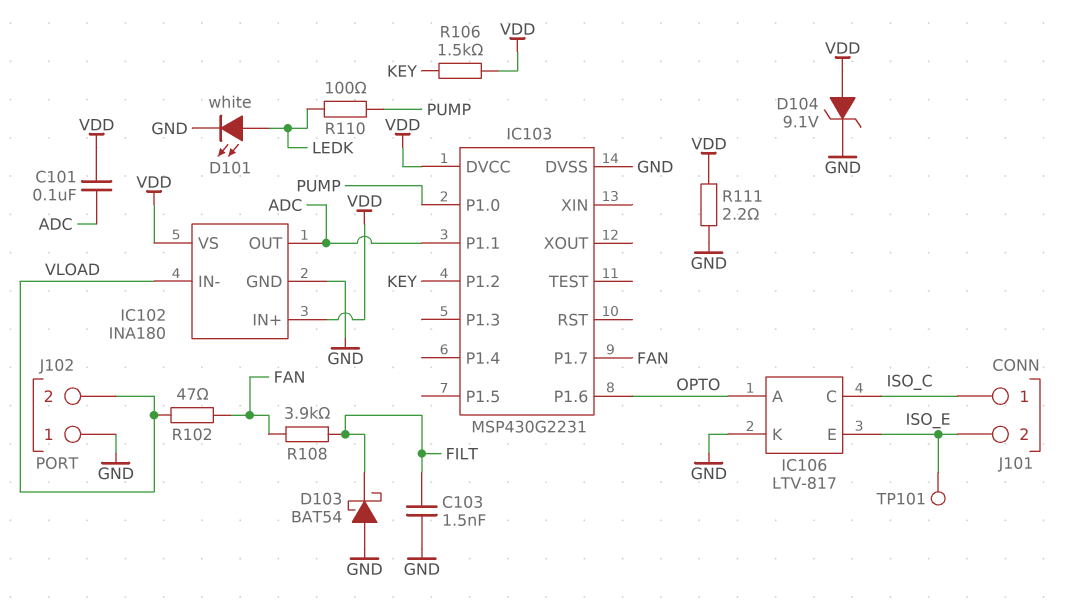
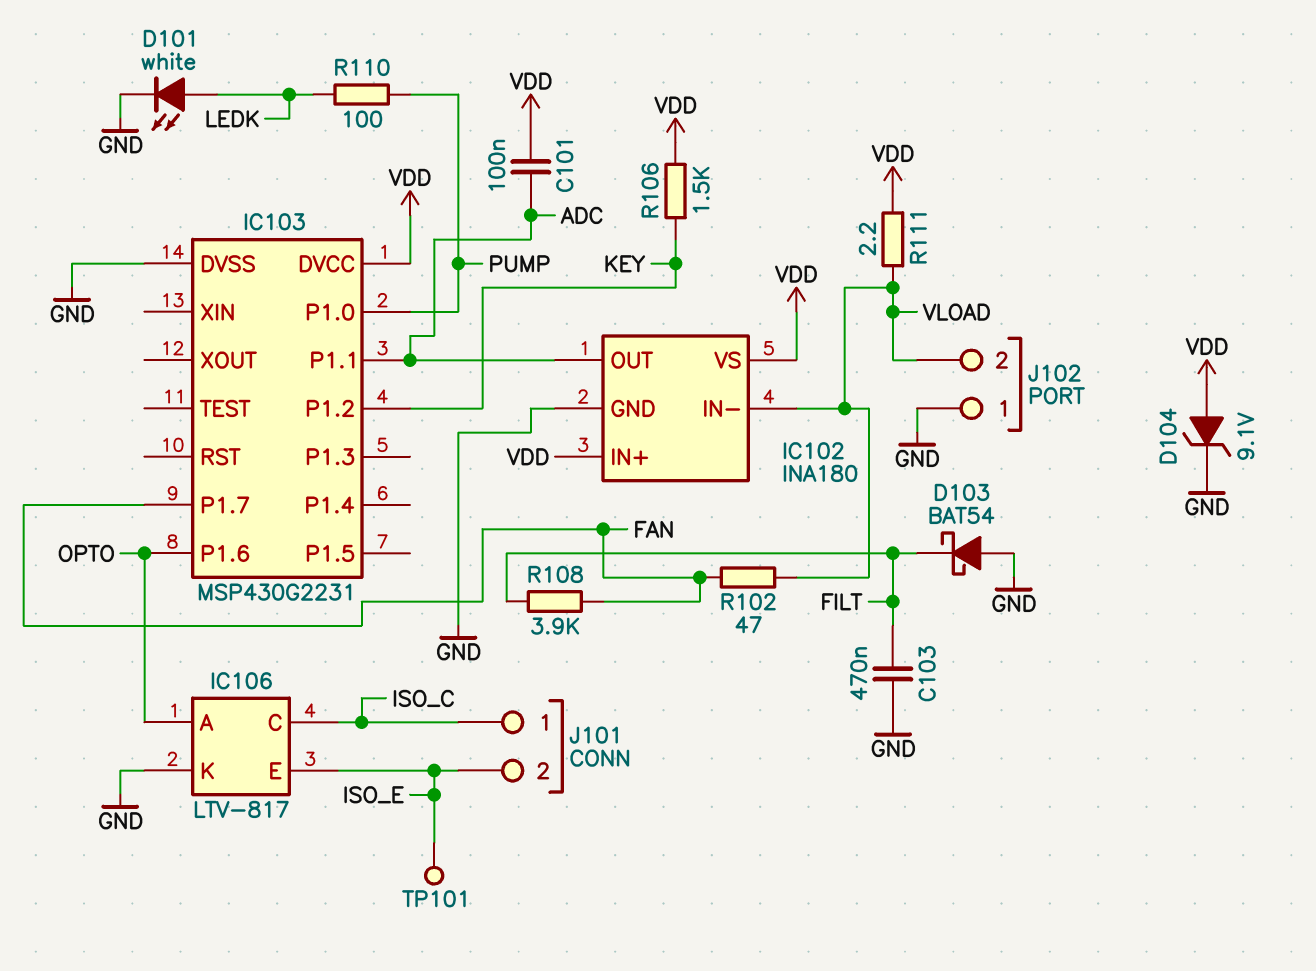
C103: 1.5nF (FILT, GND) -> 470nF (FILT, GND)
R111: 2.2 (GND, VDD) -> 2.2 (VDD, VLOAD)

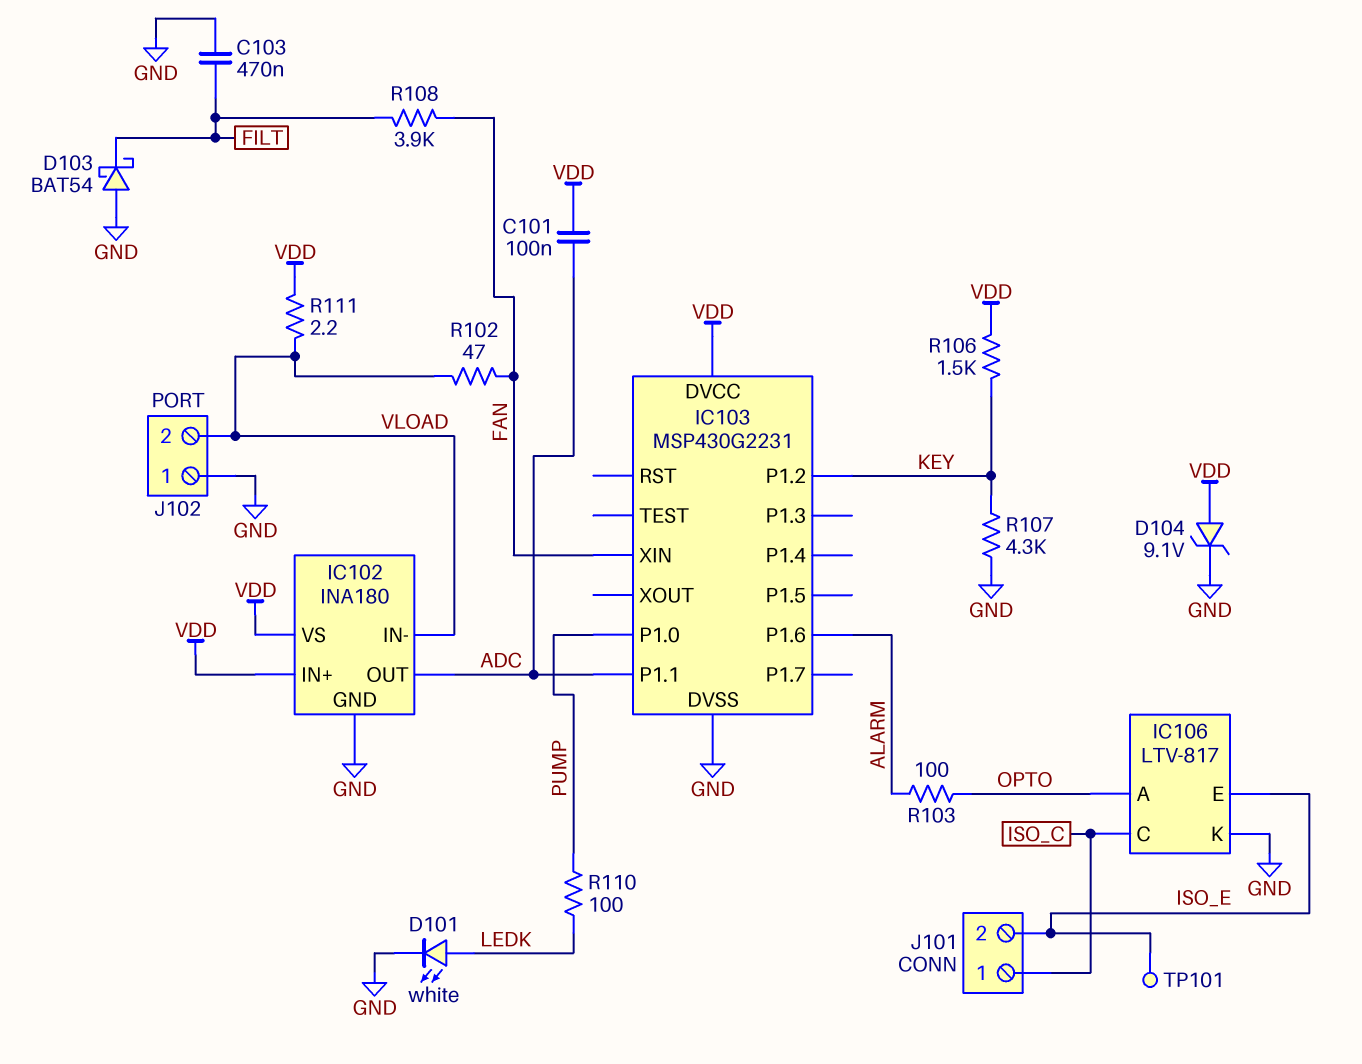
IC103 pin P1.6: OPTO -> ALARM
IC103 pin P1.7: FAN -> none
IC103 pin XIN: none -> FAN
R103: none -> 100 (ALARM, OPTO)
R107: none -> 4.3k (GND, KEY)

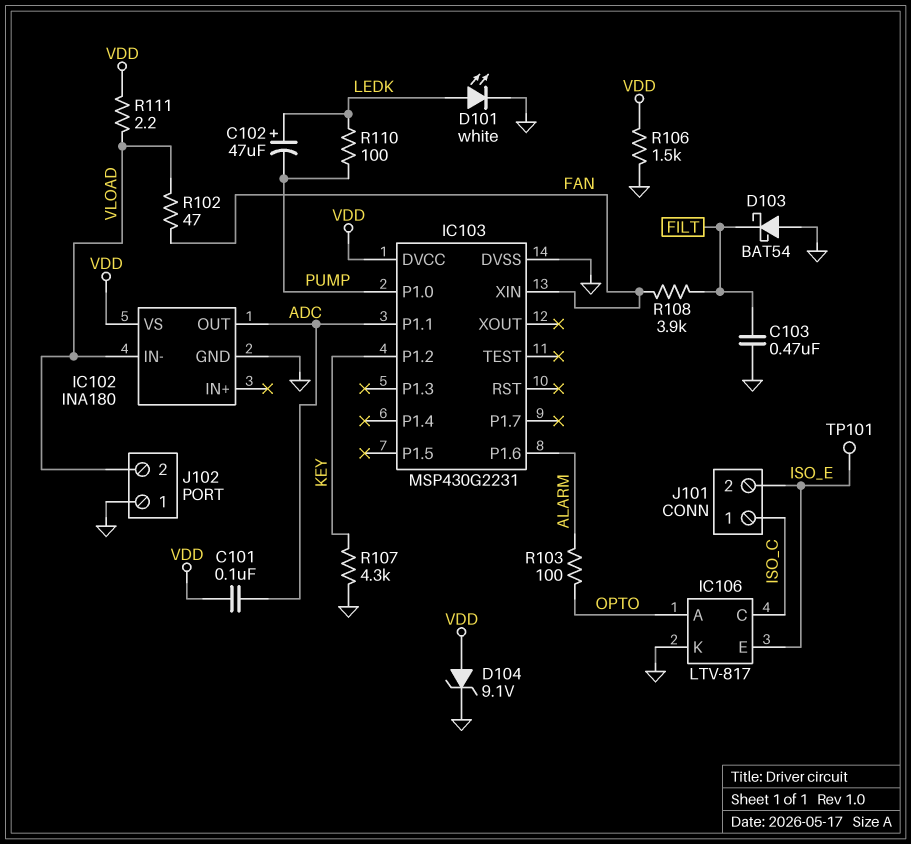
C102: none -> 47uF (plus LEDK, minus PUMP)
IC102 pin IN+: VDD -> none
R106: 1.5k (KEY, VDD) -> 1.5k (GND, VDD)

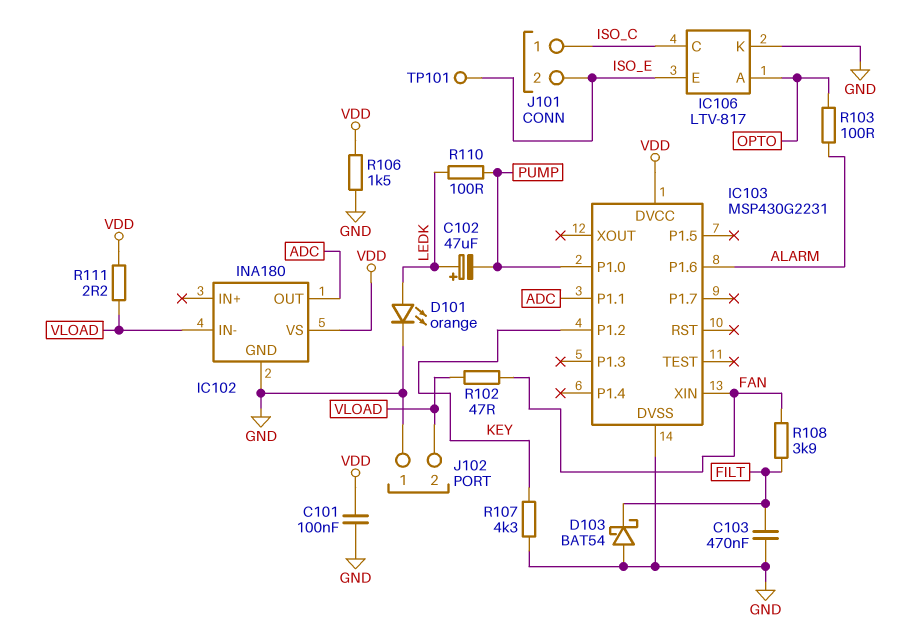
C101: 100nF (ADC, VDD) -> 100nF (GND, VDD)
D101: LED white (A LEDK, K GND) -> LED orange (A LEDK, K GND)
D104: zener 9.1V (A VDD, K GND) -> none

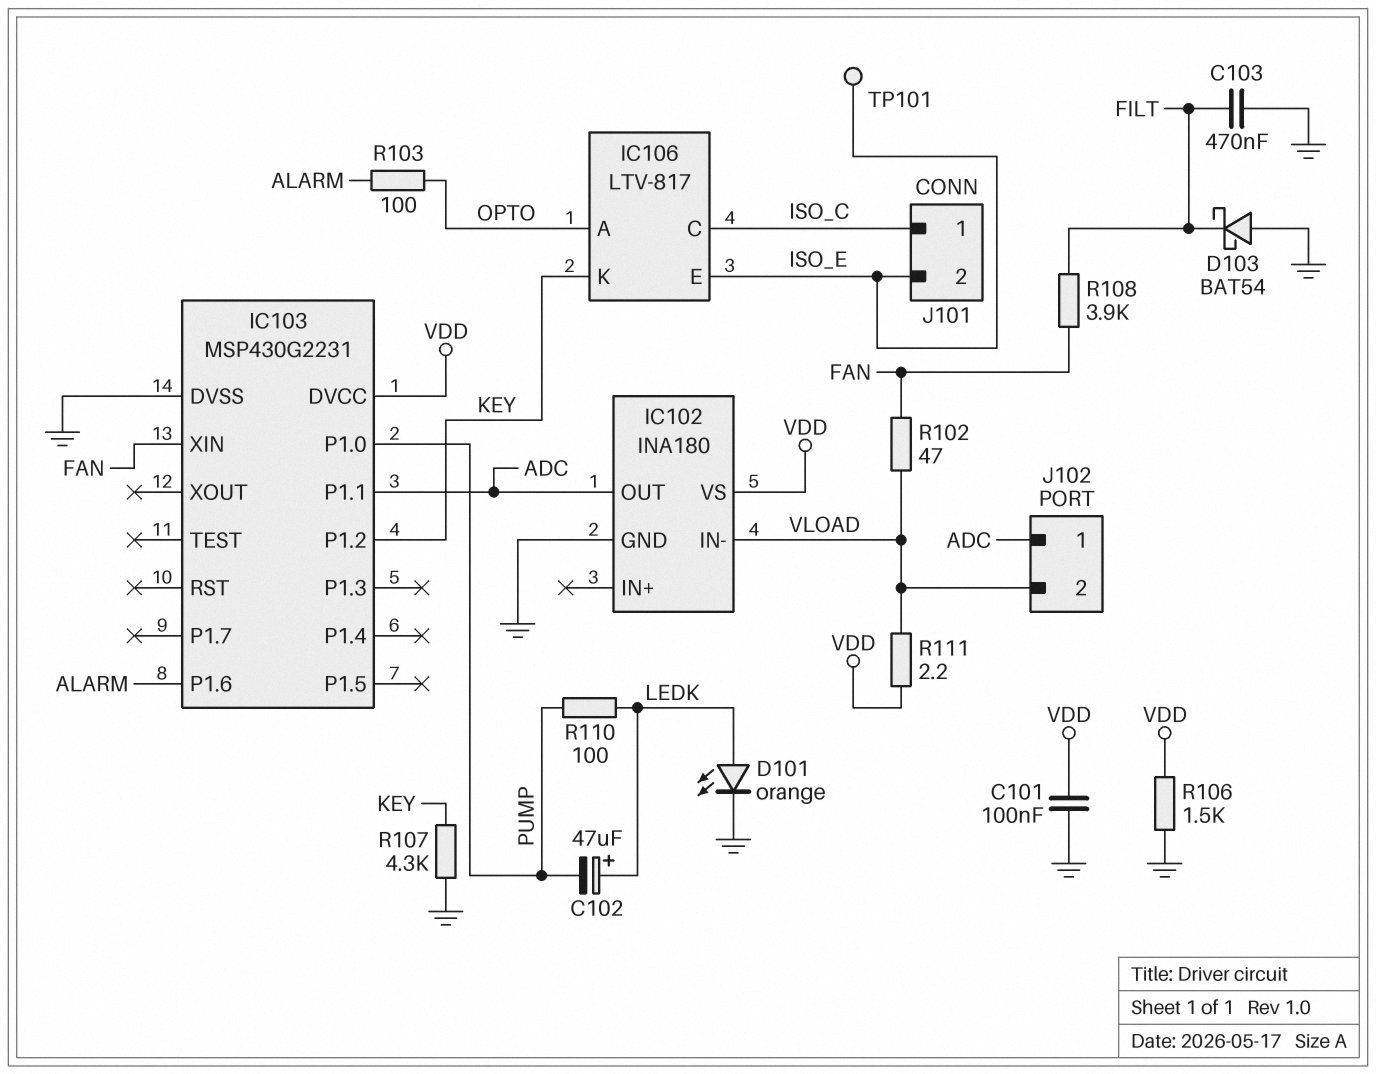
IC106 pin K: GND -> KEY
J102 pin 1: GND -> ADC

